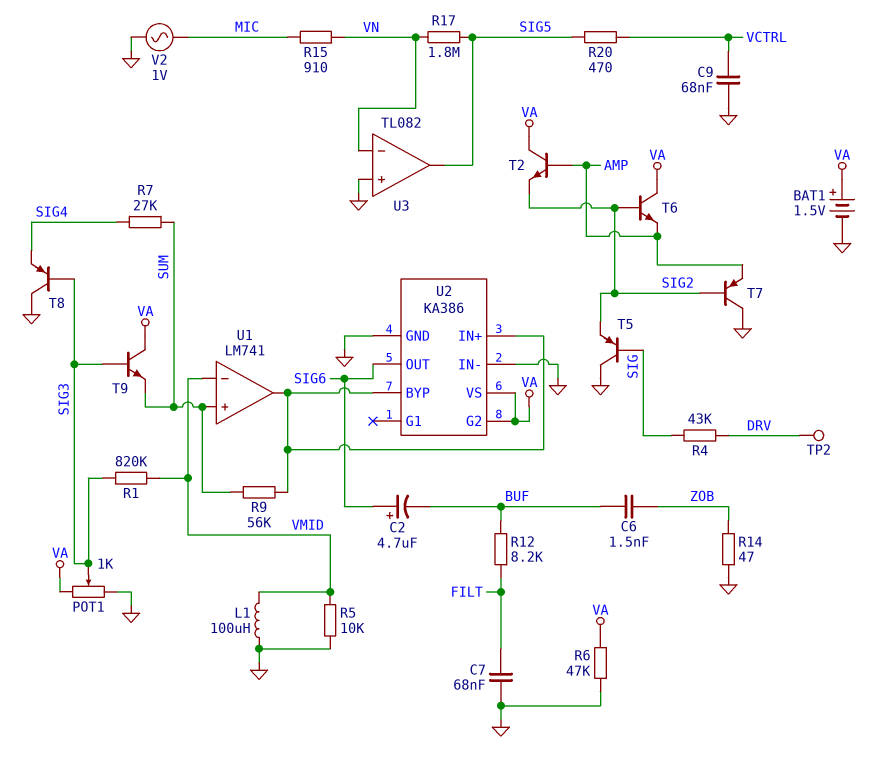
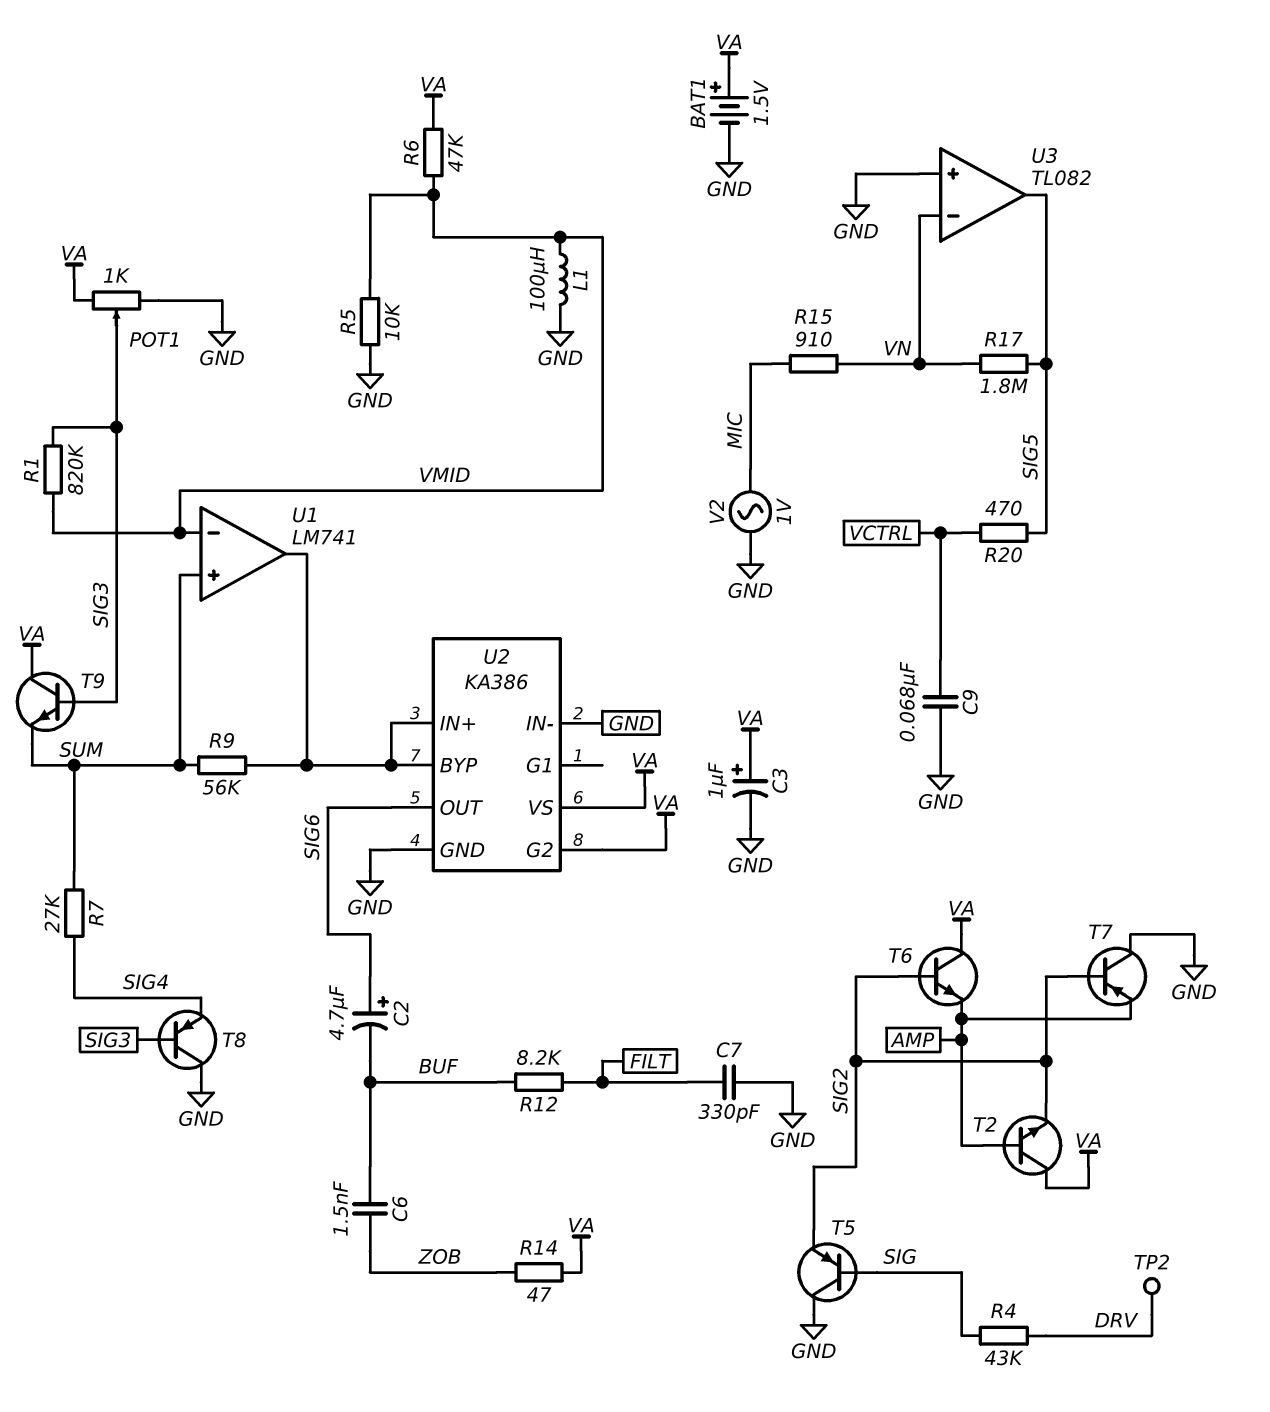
C3: none -> 1uF (plus VA, minus GND)
C7: 68nF (FILT, GND) -> 330pF (FILT, GND)
R6: 47k (GND, VA) -> 47k (VA, VMID)
R14: 47 (GND, ZOB) -> 47 (VA, ZOB)

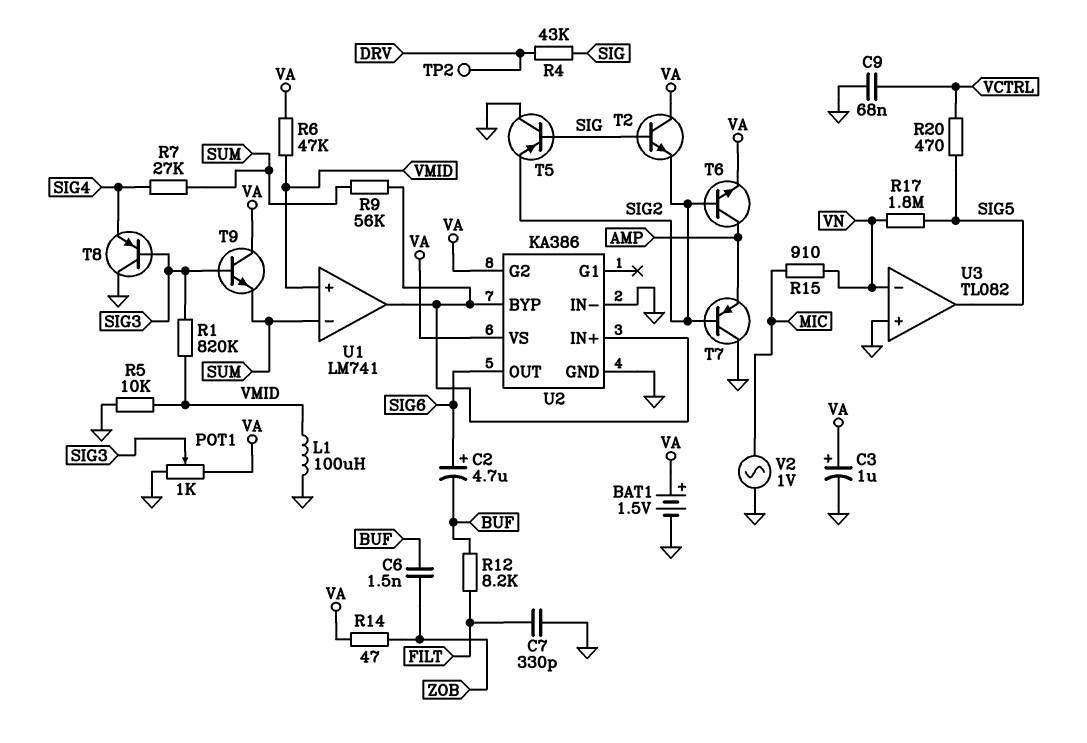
T2: NPN (B AMP, C VA, E SIG2) -> NPN (B SIG, C VA, E SIG2)
T6: NPN (B SIG2, C VA, E AMP) -> NPN (B SIG2, C AMP, E VA)
U1 pin in+: SUM -> VMID
U1 pin in-: VMID -> SUM

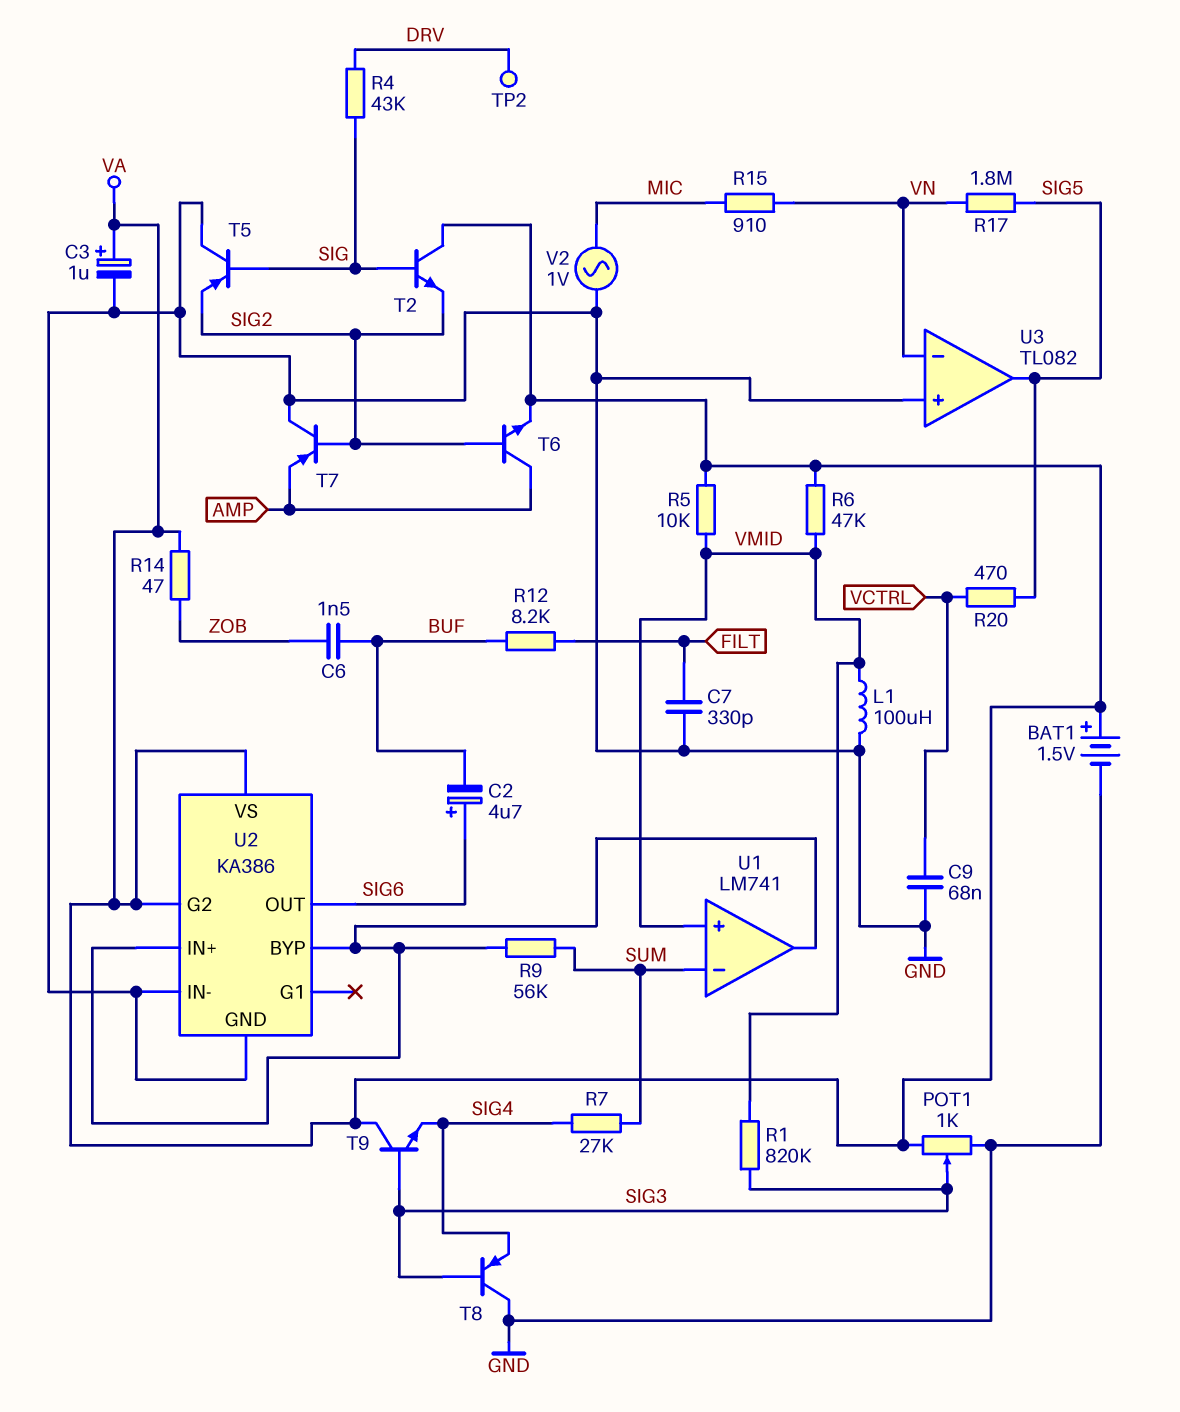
R5: 10k (GND, VMID) -> 10k (VA, VMID)
T9: NPN (B SIG3, C VA, E SUM) -> NPN (B SIG3, C VA, E SIG4)

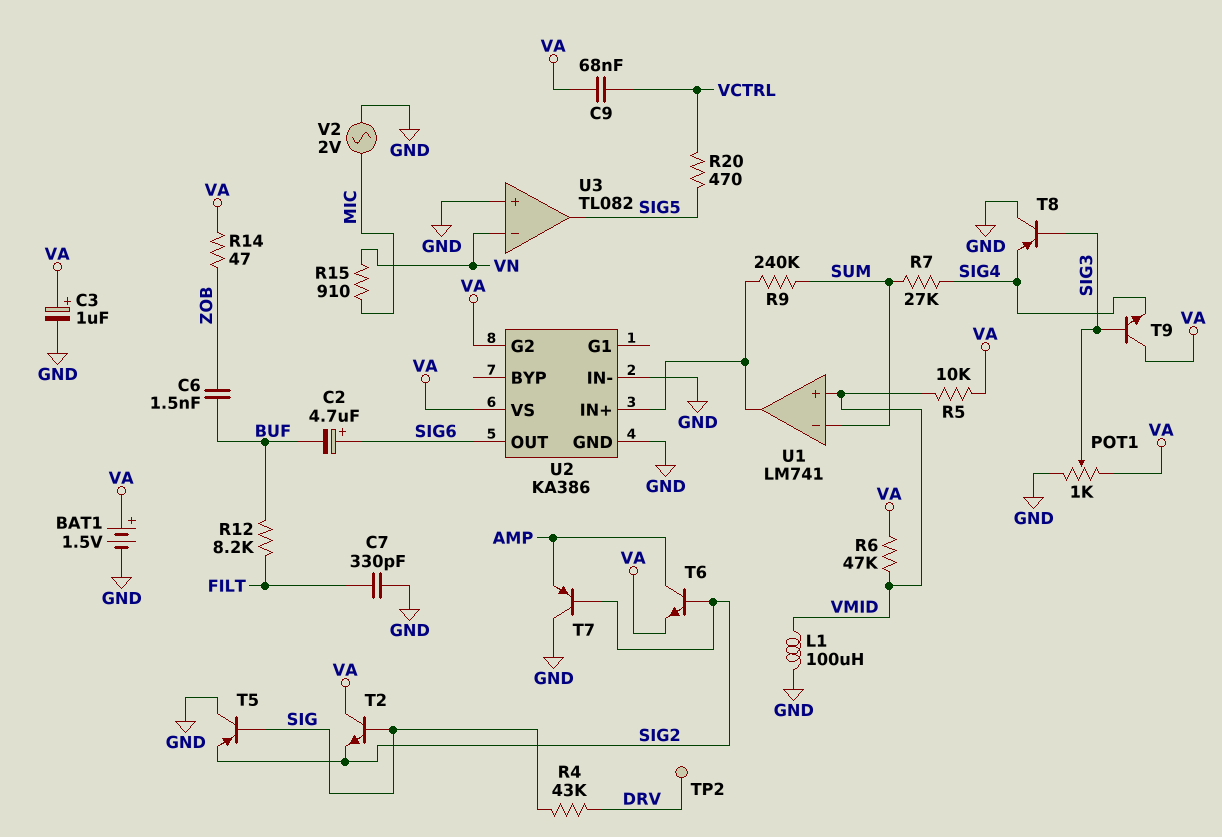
C9: 68nF (GND, VCTRL) -> 68nF (VA, VCTRL)
R1: 820k (SIG3, VMID) -> none
R9: 56k (SUM, U1/out) -> 240k (SUM, U1/out)
R17: 1.8M (SIG5, VN) -> none
U2 pin BYP: U1/out -> none
V2: AC 1V (GND, MIC) -> AC 2V (GND, MIC)

